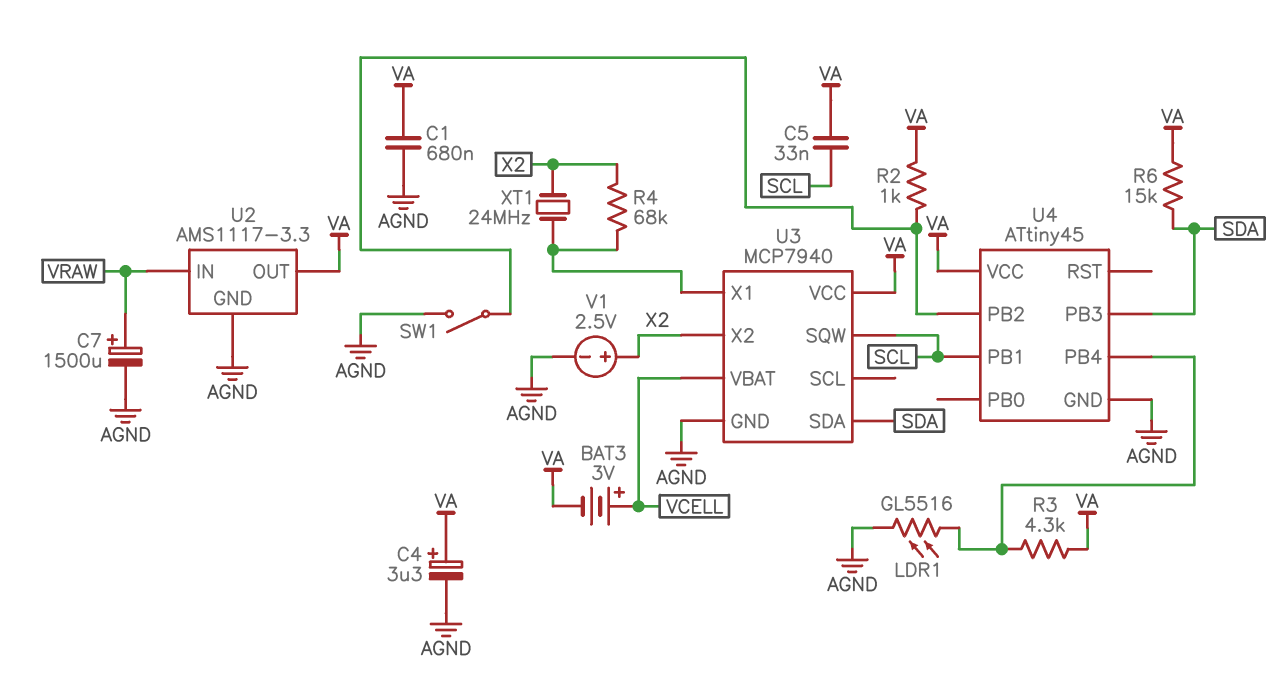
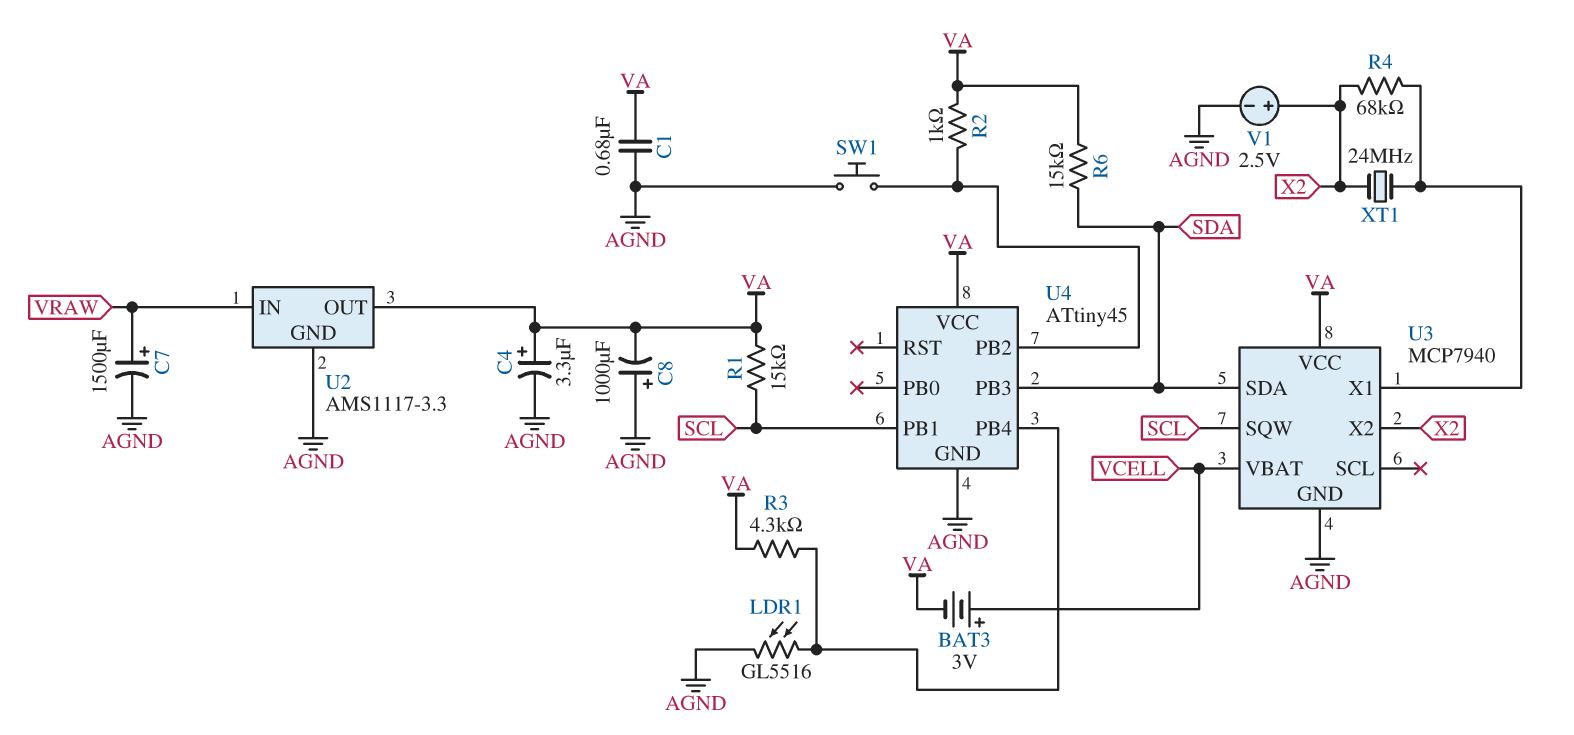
C5: 33nF (SCL, VA) -> none
C8: none -> 1000uF (plus AGND, minus VA)
R1: none -> 15k (SCL, VA)
SW1: switch (AGND, U4/PB2) -> button (AGND, U4/PB2)

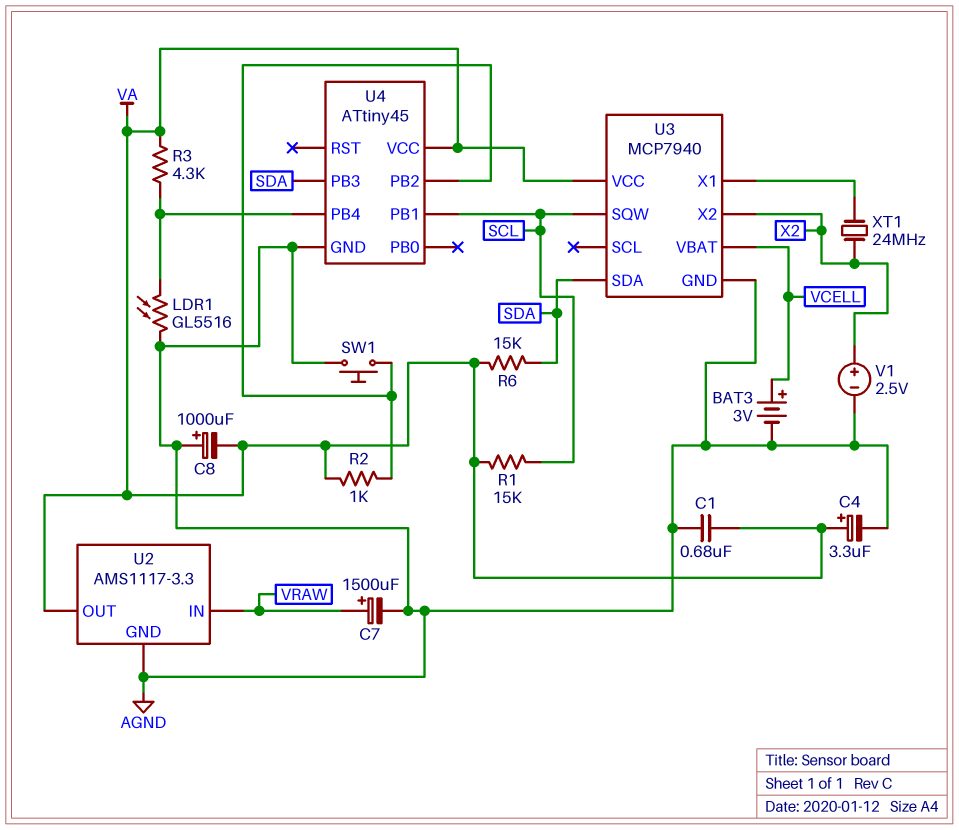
BAT3: 3V (plus VCELL, minus VA) -> 3V (plus VCELL, minus AGND)
R4: 68k (U3/X1, X2) -> none

